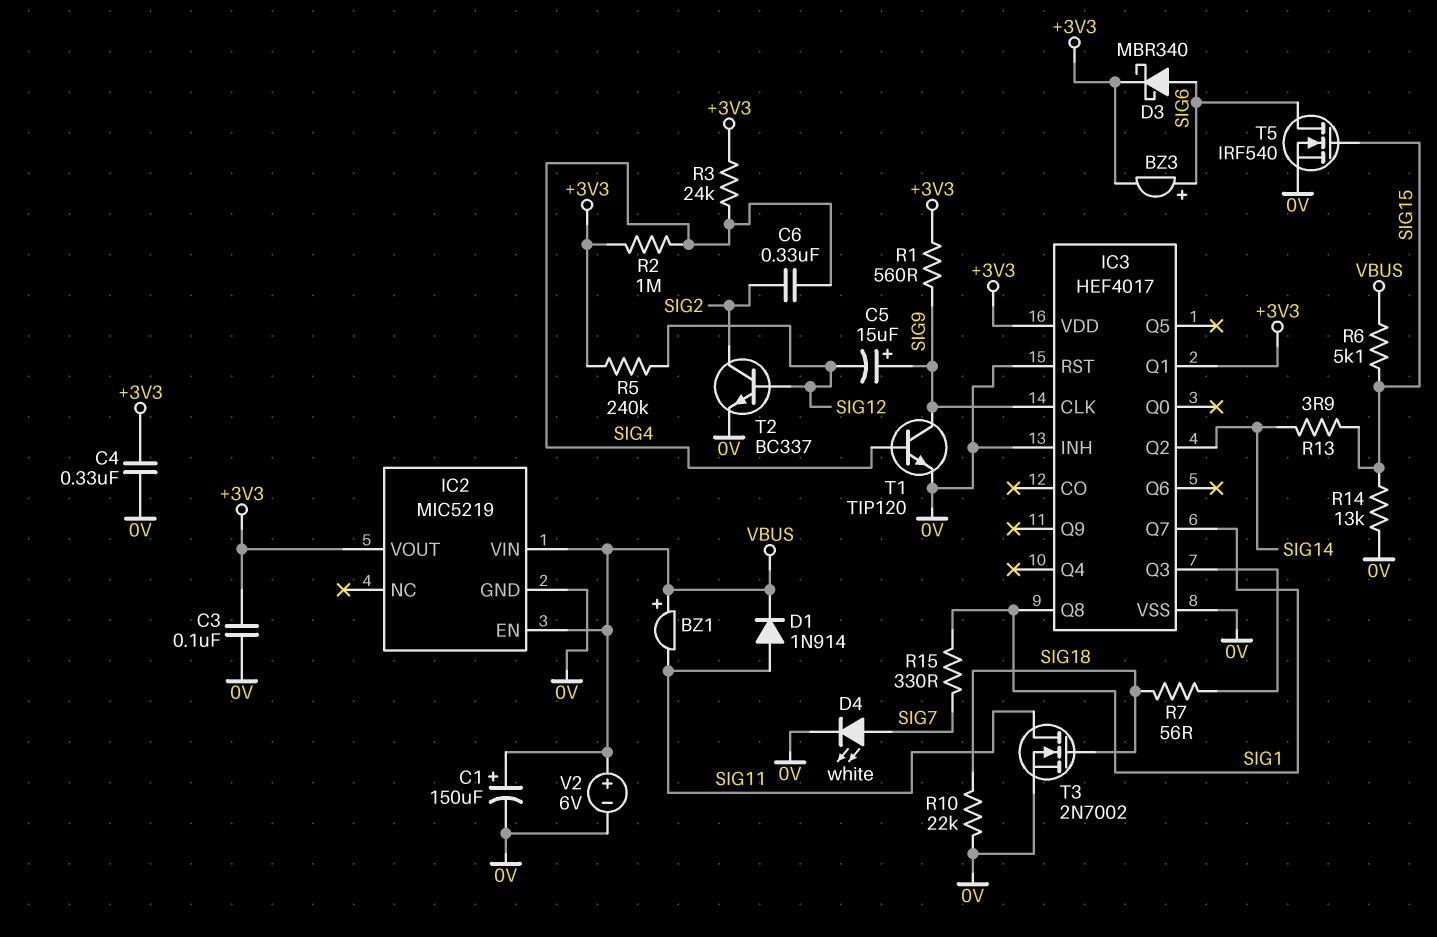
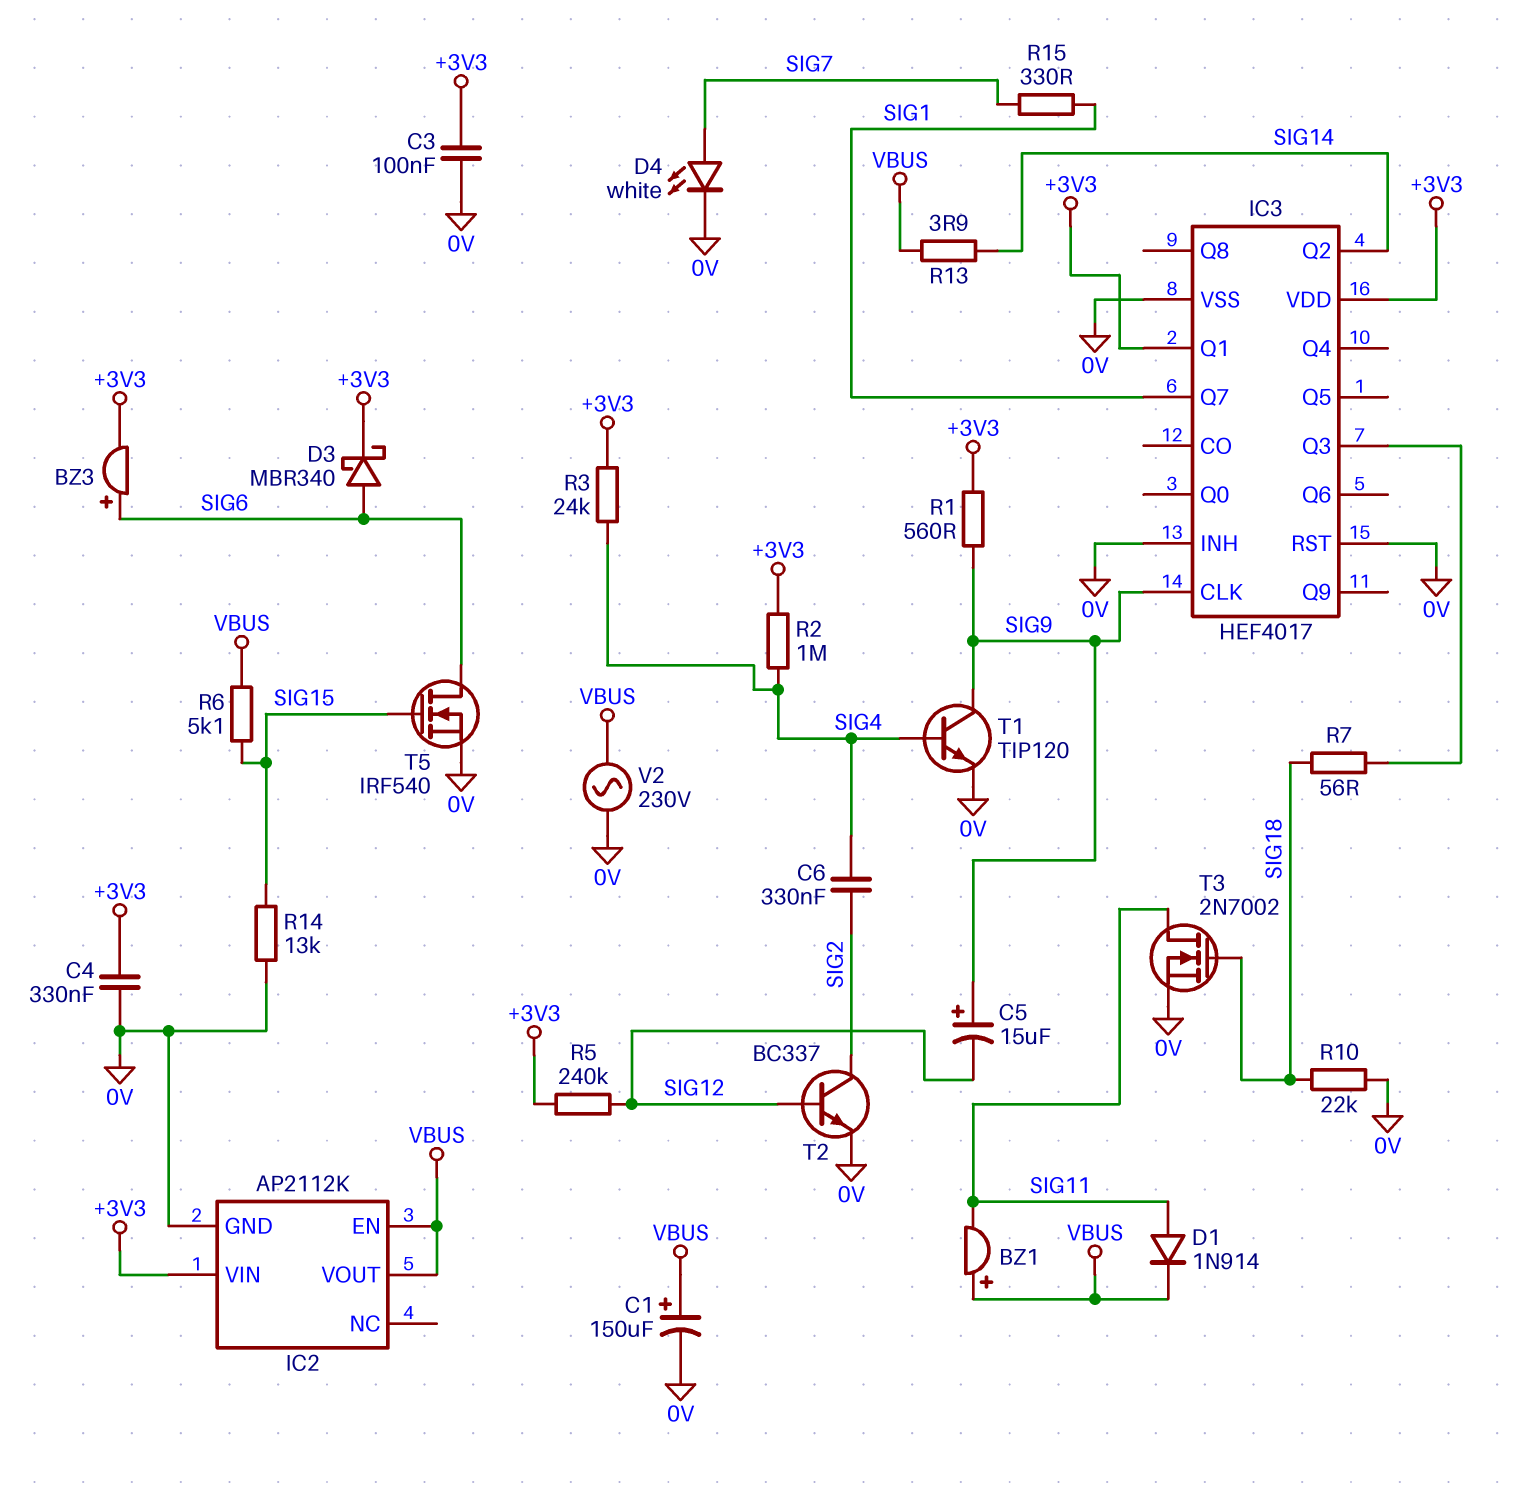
IC2: MIC5219 -> AP2112K
IC2 pin VIN: VBUS -> +3V3
IC2 pin VOUT: +3V3 -> VBUS
IC3 pin Q8: SIG1 -> none
R13: 3.9 (SIG14, SIG15) -> 3.9 (SIG14, VBUS)
V2: 6V (plus VBUS, minus 0V) -> AC 230V (0V, VBUS)

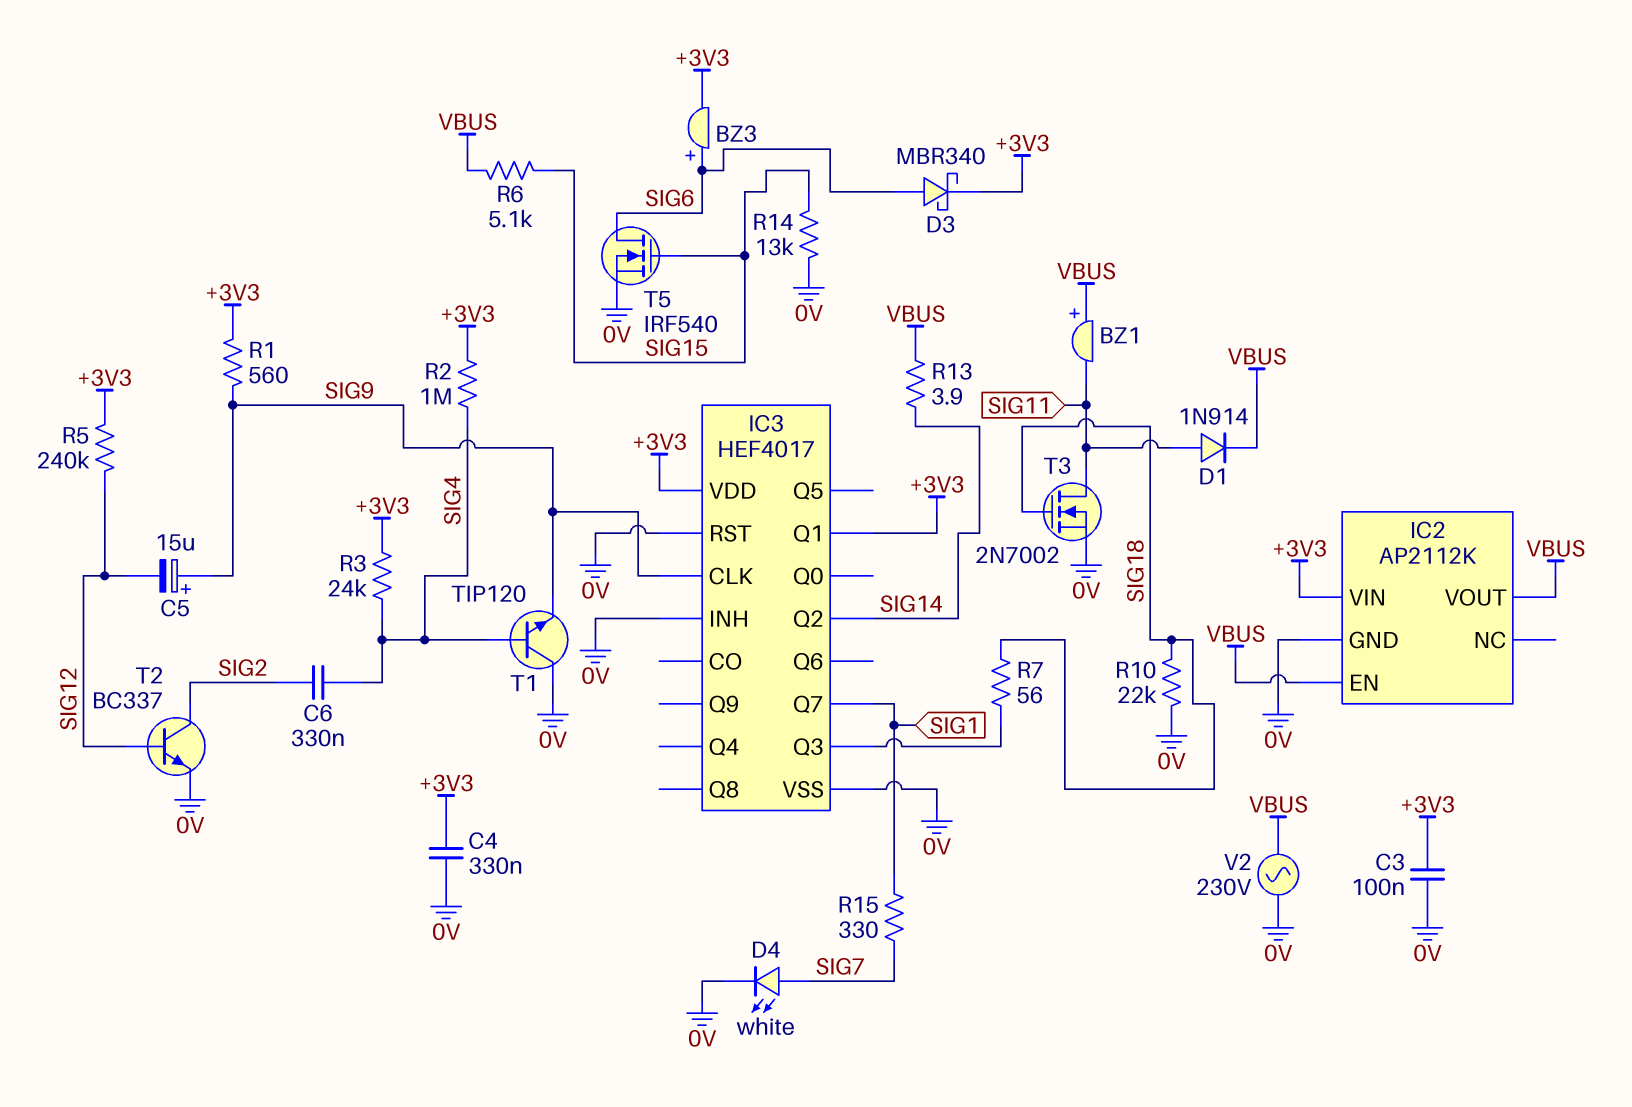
C1: 150uF (plus VBUS, minus 0V) -> none
T1: NPN TIP120 (B SIG4, C SIG9, E 0V) -> NPN TIP120 (B SIG4, C 0V, E SIG9)

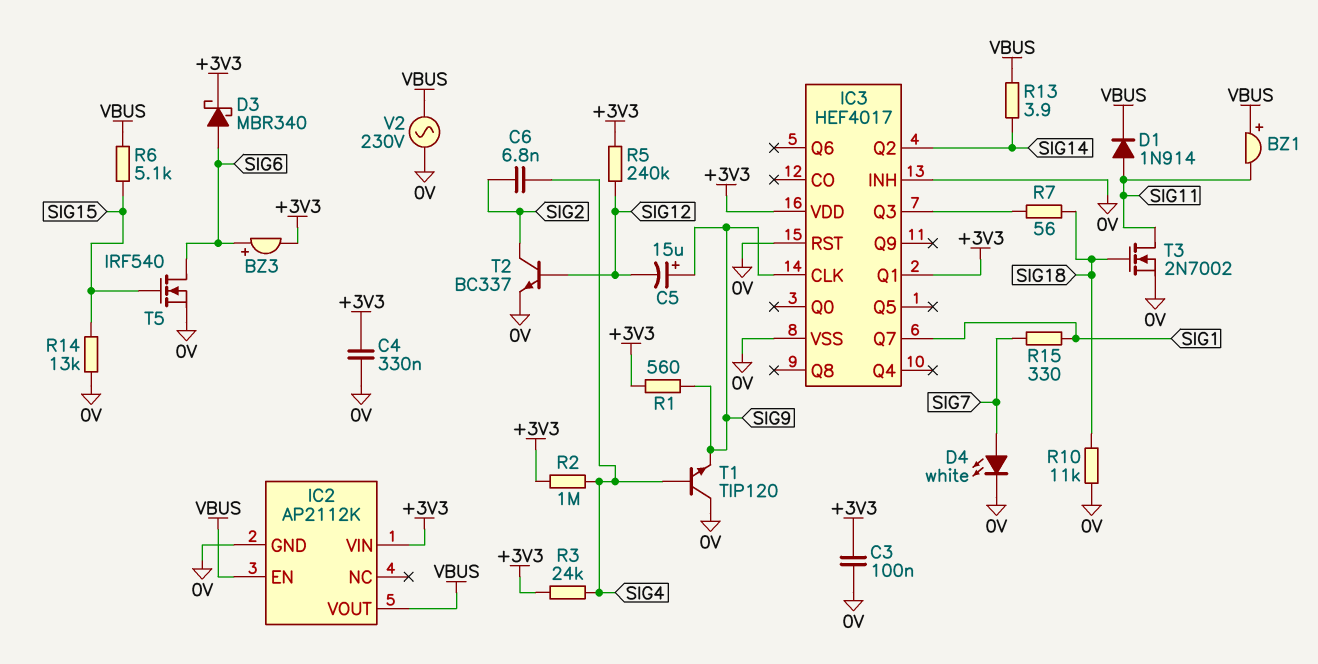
C6: 330nF (SIG2, SIG4) -> 6.8nF (SIG2, SIG4)
R10: 22k (0V, SIG18) -> 11k (0V, SIG18)

